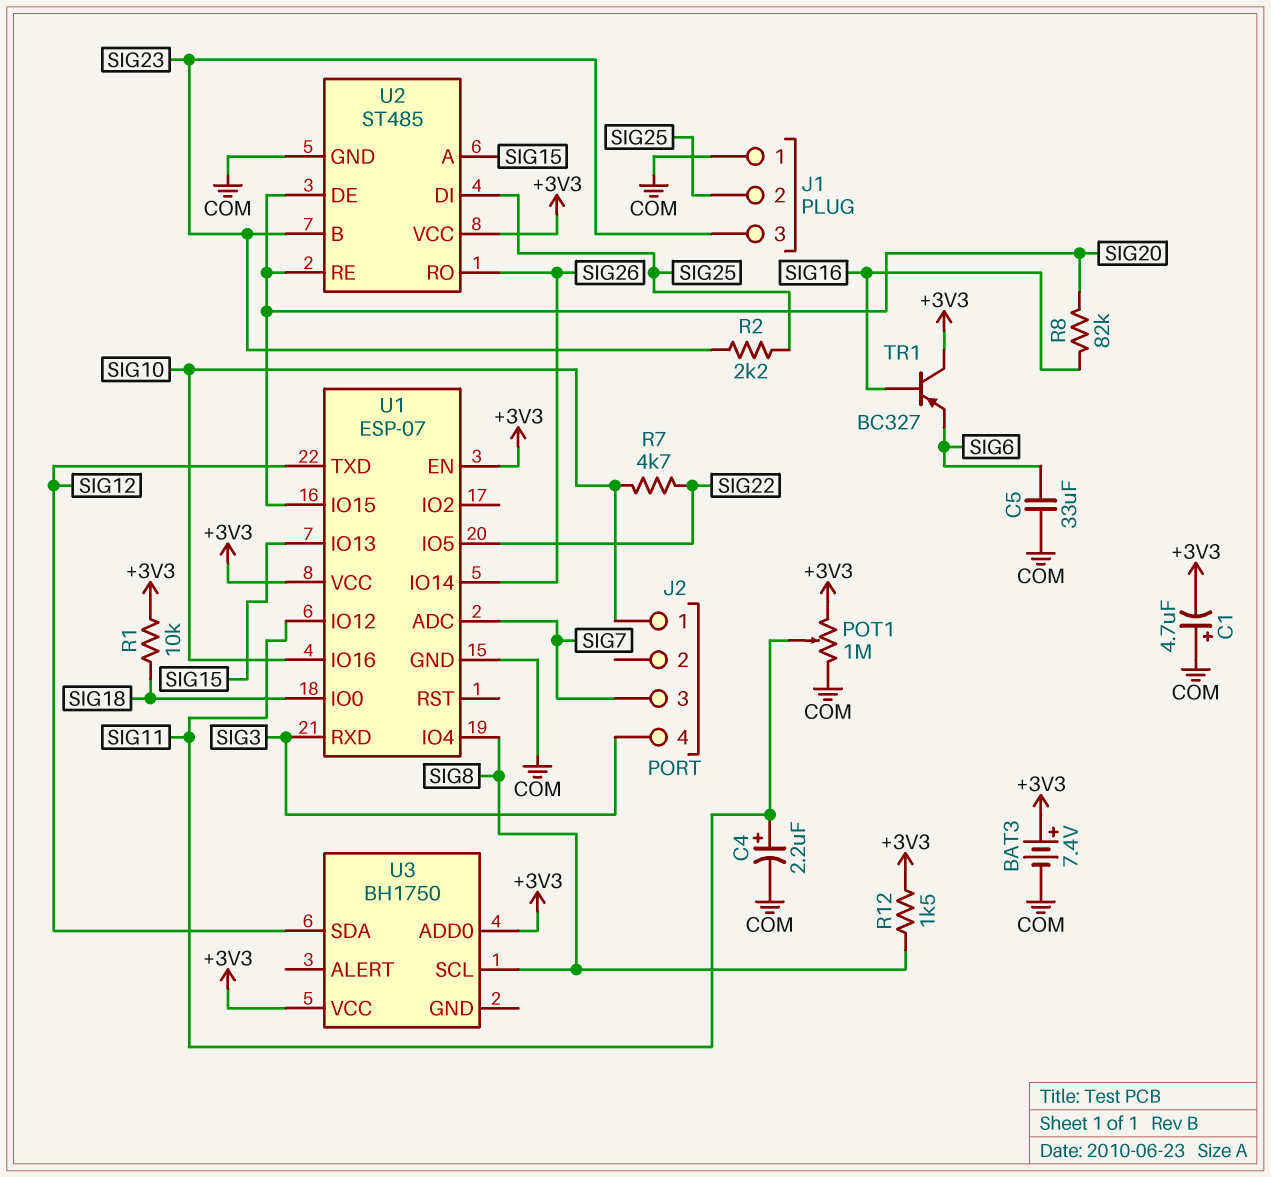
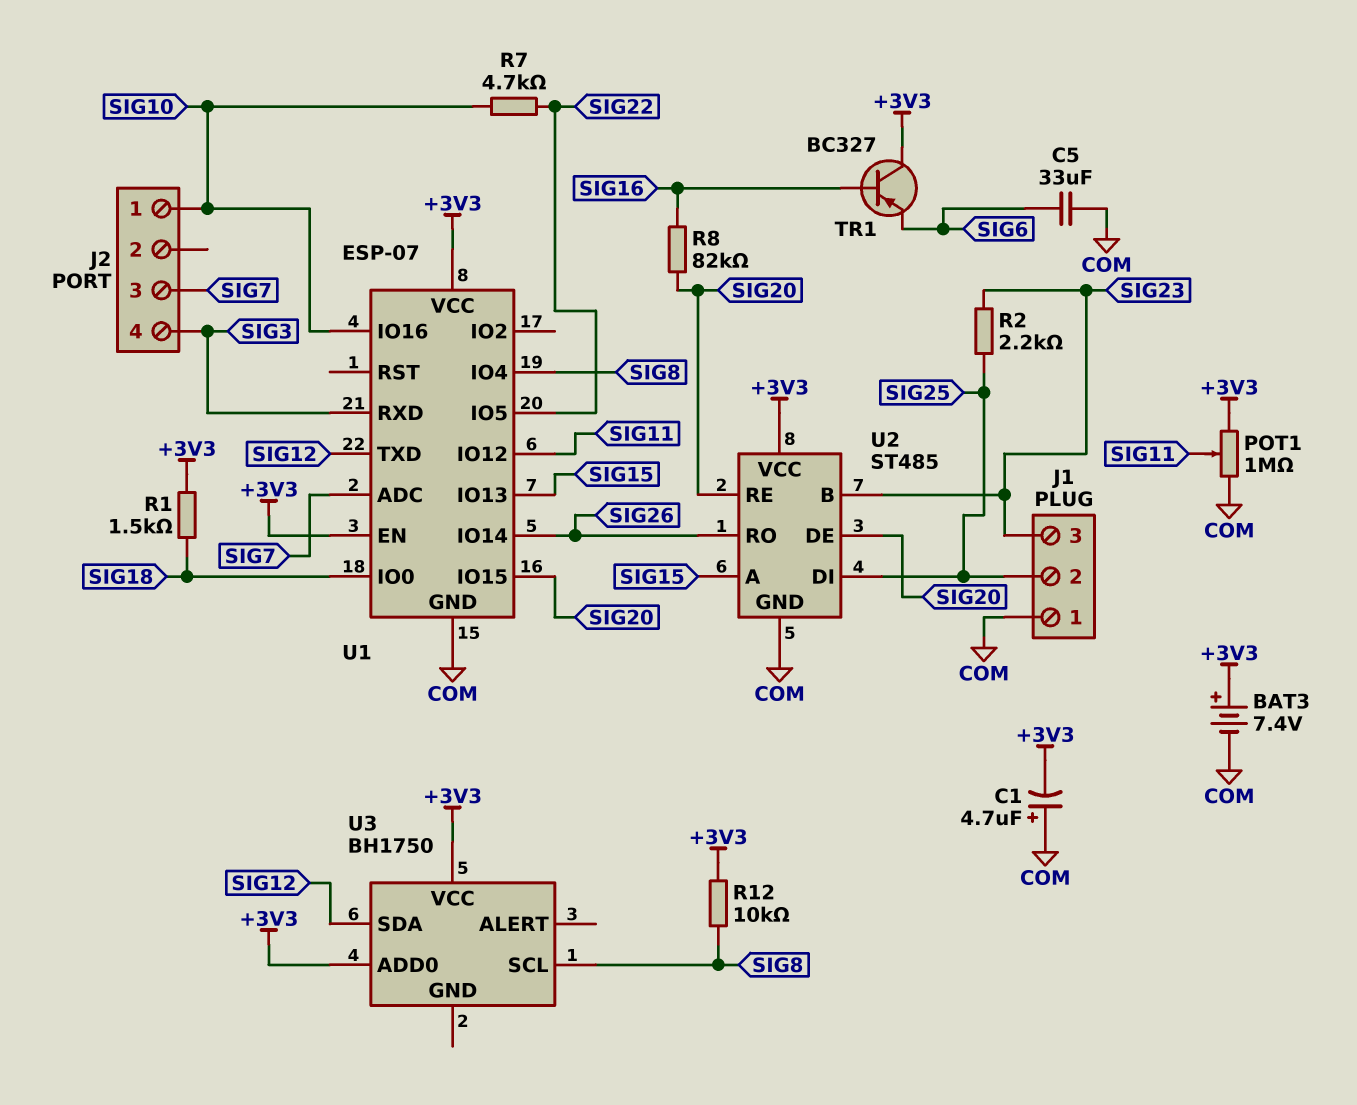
C4: 2.2uF (plus SIG11, minus COM) -> none
R1: 10k (+3V3, SIG18) -> 1.5k (+3V3, SIG18)
R12: 1.5k (+3V3, SIG8) -> 10k (+3V3, SIG8)

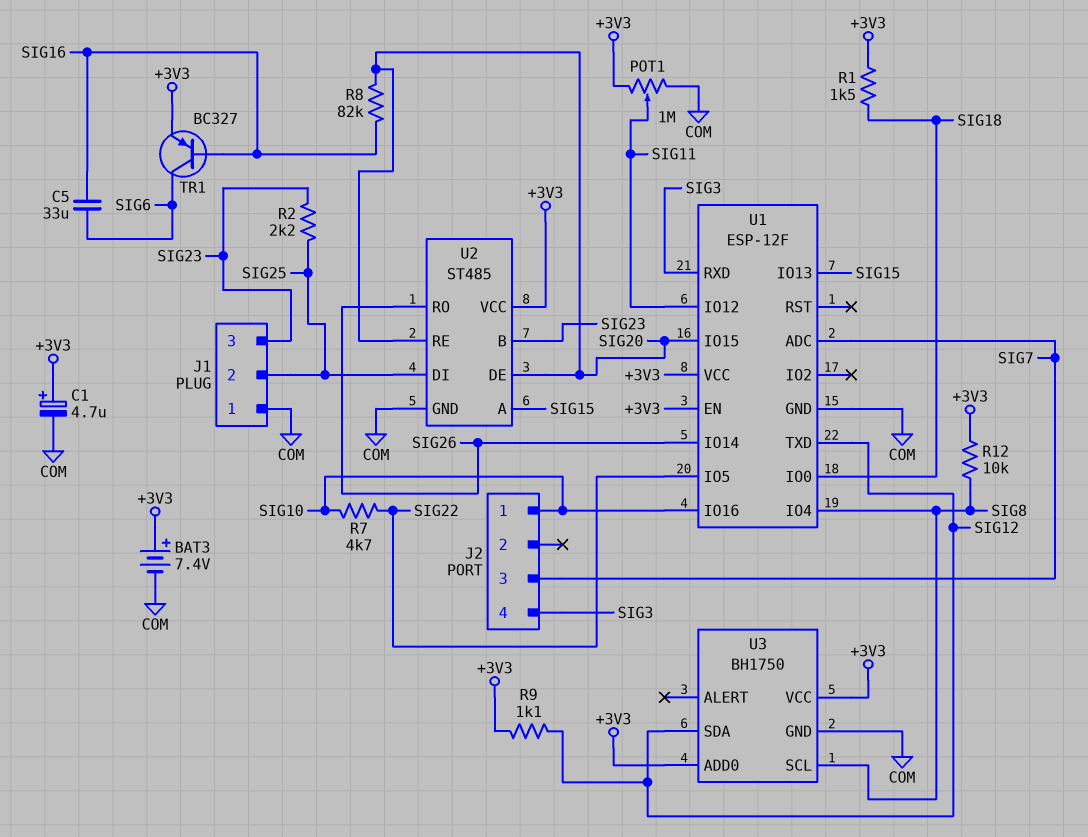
C1: 4.7uF (plus COM, minus +3V3) -> 4.7uF (plus +3V3, minus COM)
C5: 33uF (COM, SIG6) -> 33uF (SIG6, SIG16)
R9: none -> 1.1k (+3V3, SIG12)
TR1: PNP BC327 (B SIG16, C +3V3, E SIG6) -> PNP BC327 (B SIG16, C SIG6, E +3V3)
U1: ESP-07 -> ESP-12F
U3 pin GND: none -> COM

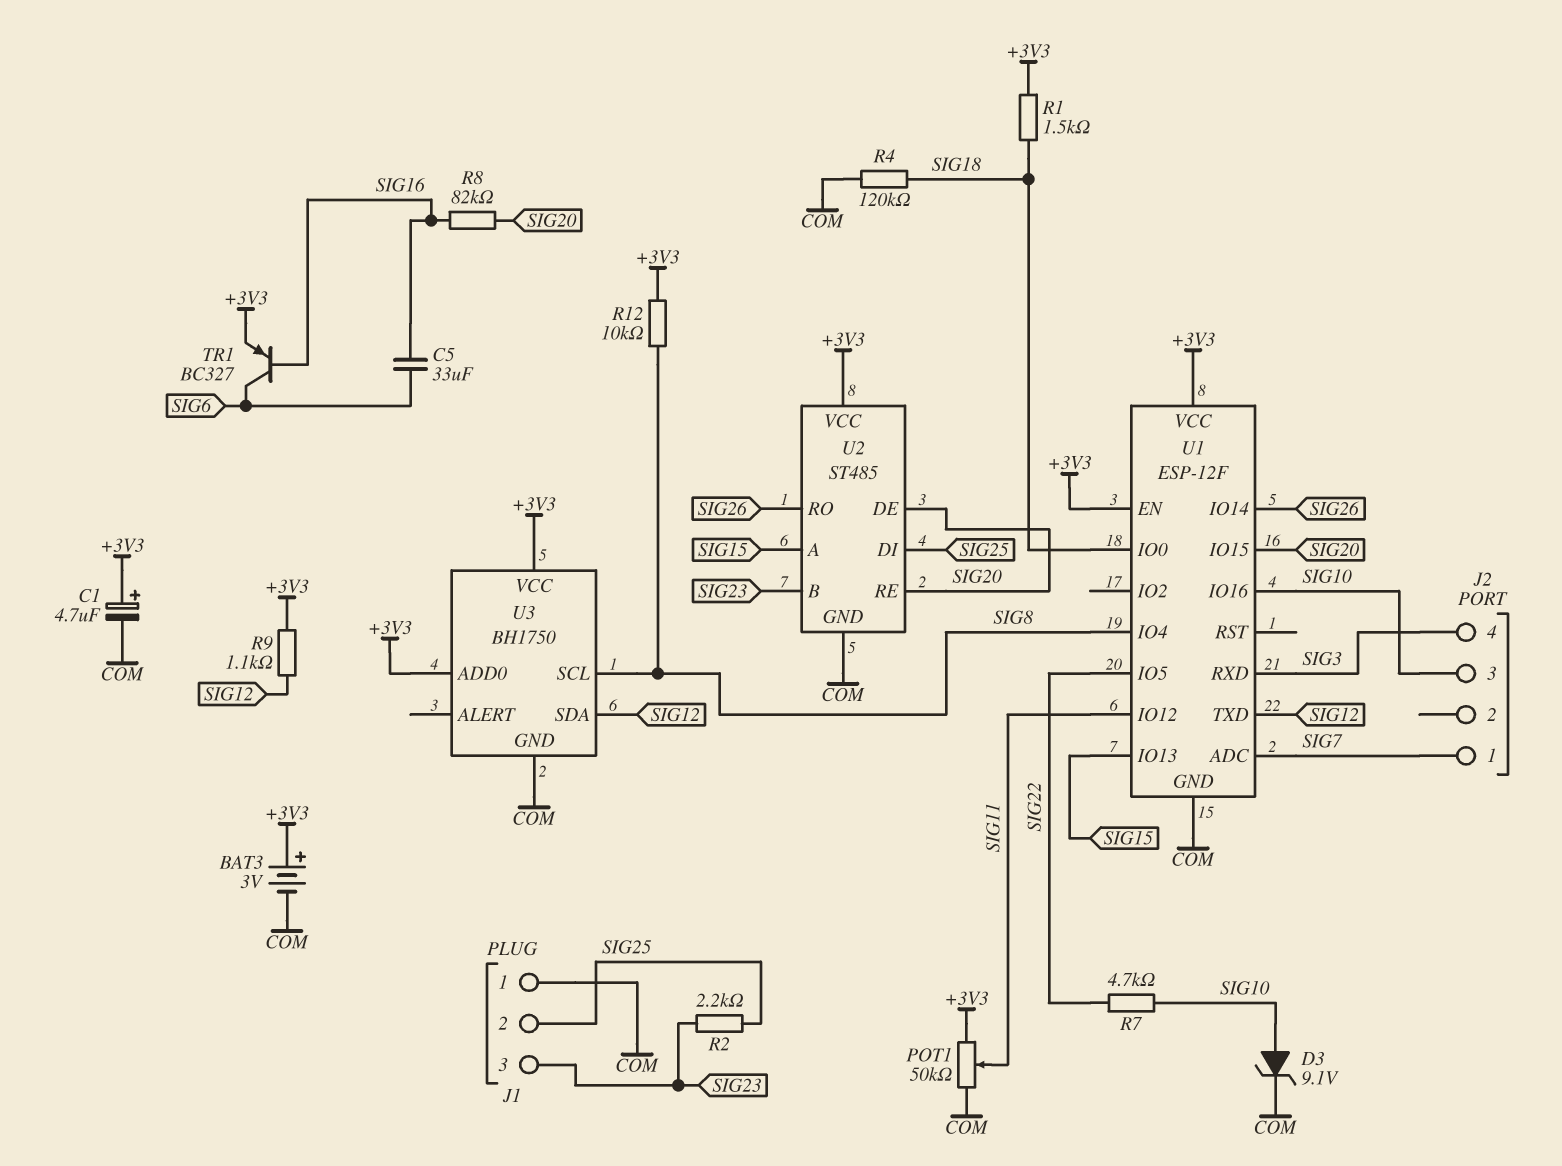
BAT3: 7.4V (plus +3V3, minus COM) -> 3V (plus +3V3, minus COM)
D3: none -> zener 9.1V (A SIG10, K COM)
J2 pin 1: SIG10 -> SIG7
J2 pin 3: SIG7 -> SIG10
POT1: 1M (+3V3, COM, wiper SIG11) -> 50k (+3V3, COM, wiper SIG11)
R4: none -> 120k (COM, SIG18)

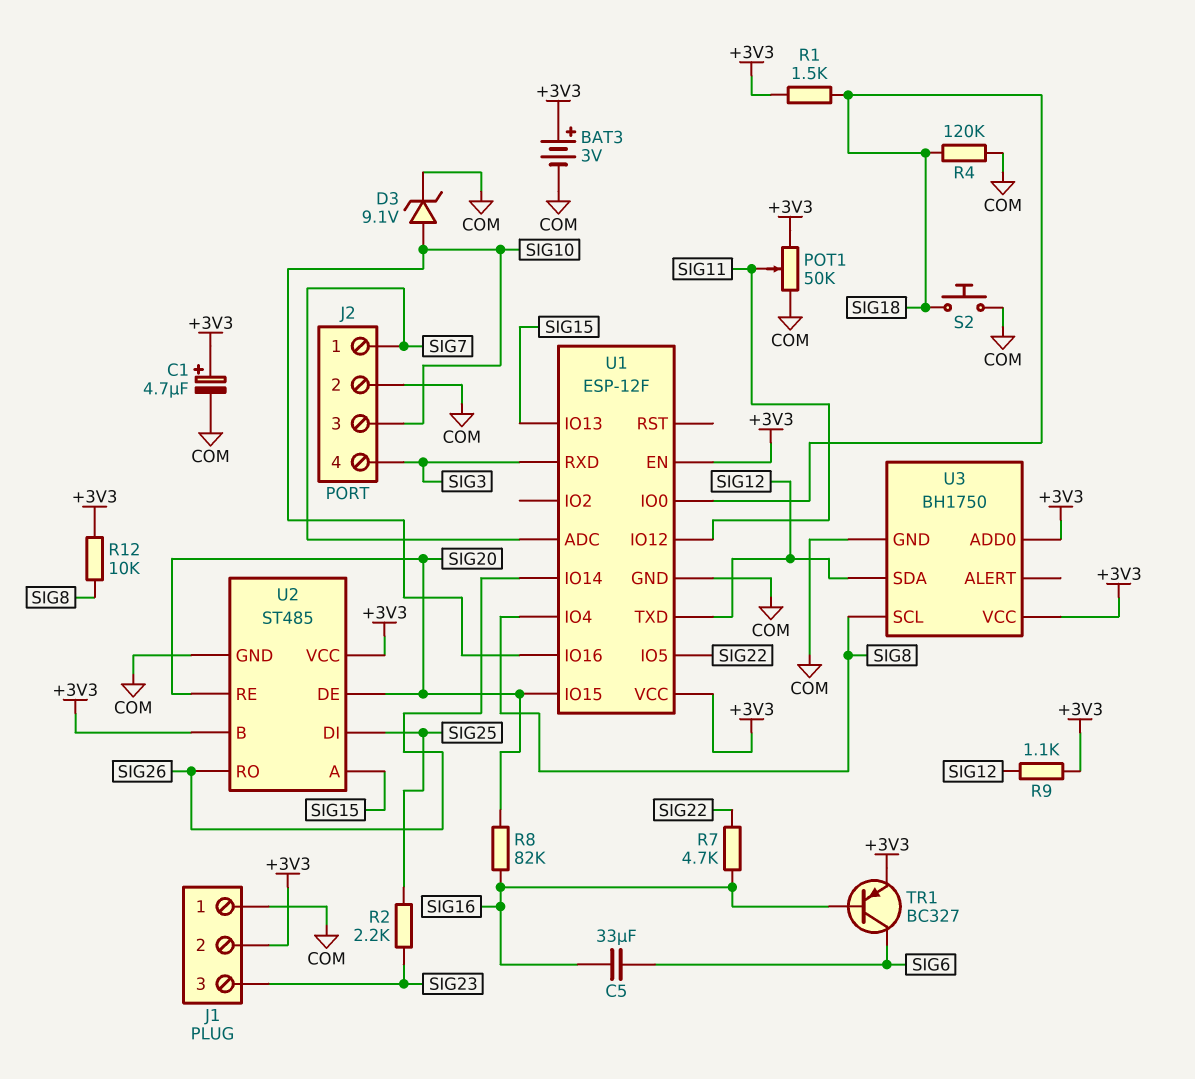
J1 pin 2: SIG25 -> +3V3
J2 pin 2: none -> COM
R7: 4.7k (SIG10, SIG22) -> 4.7k (SIG16, SIG22)
S2: none -> button (COM, SIG18)
U2 pin B: SIG23 -> +3V3

